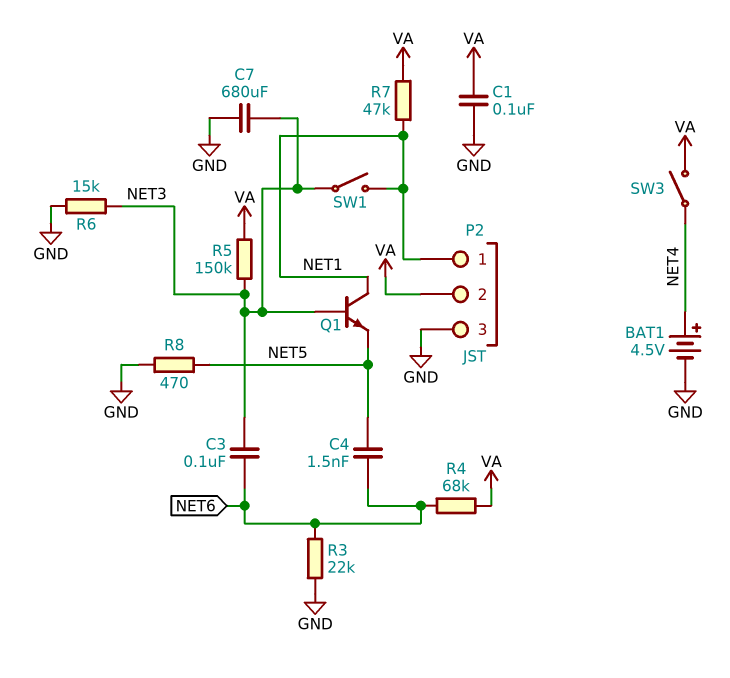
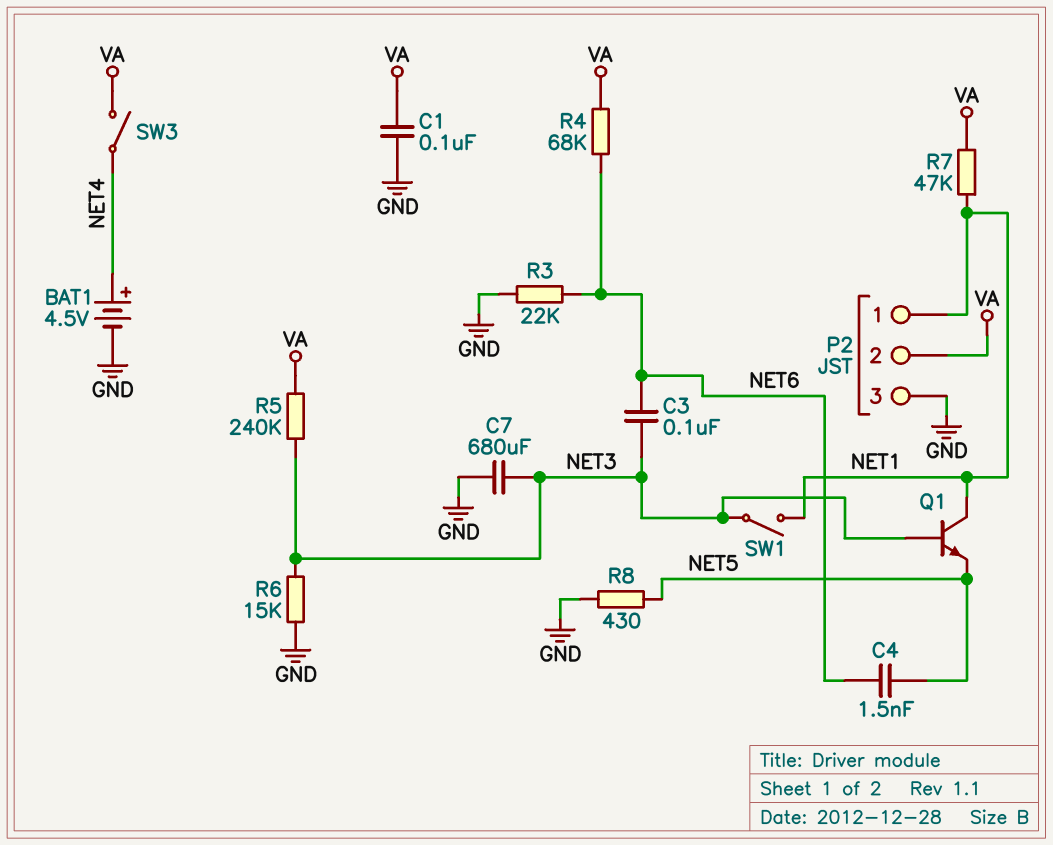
R5: 150k (NET3, VA) -> 240k (NET3, VA)
R8: 470 (GND, NET5) -> 430 (GND, NET5)

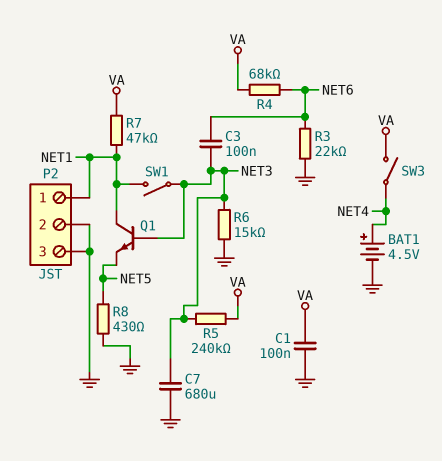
C4: 1.5nF (NET5, NET6) -> none
P2 pin 2: VA -> GND

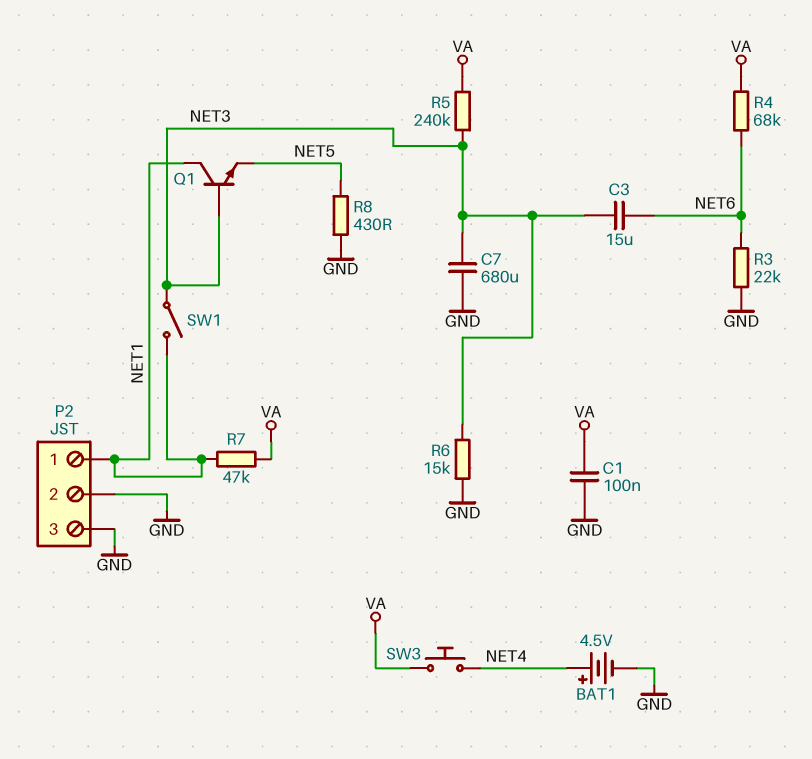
C3: 100nF (NET3, NET6) -> 15uF (NET3, NET6)
SW3: switch (NET4, VA) -> button (NET4, VA)

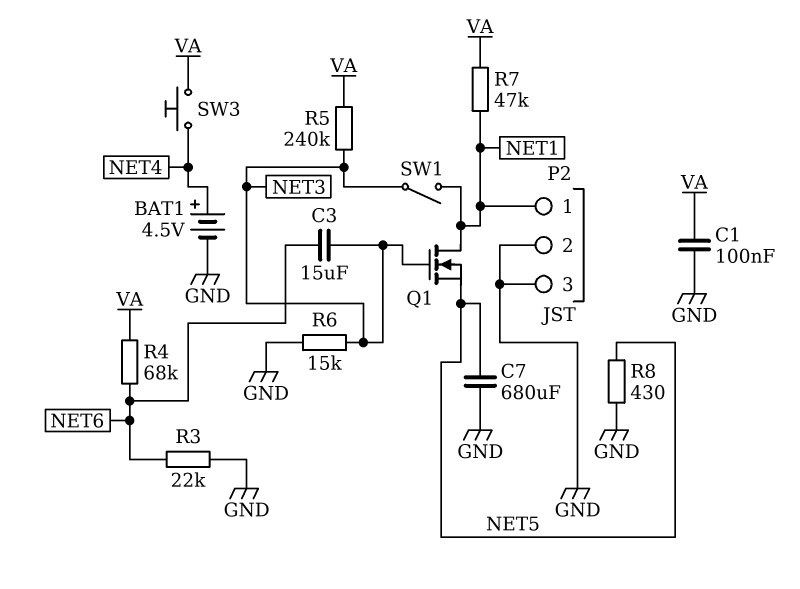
C7: 680uF (GND, NET3) -> 680uF (GND, NET5)
Q1: NPN (B NET3, C NET1, E NET5) -> NMOS (G NET3, D NET1, S NET5)

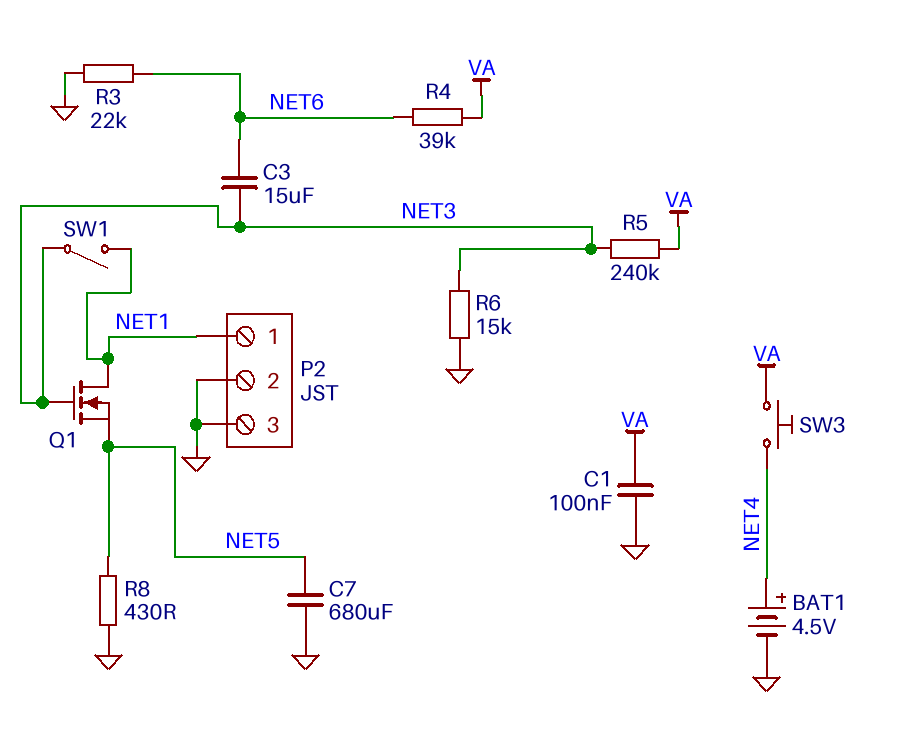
R4: 68k (NET6, VA) -> 39k (NET6, VA)
R7: 47k (NET1, VA) -> none

